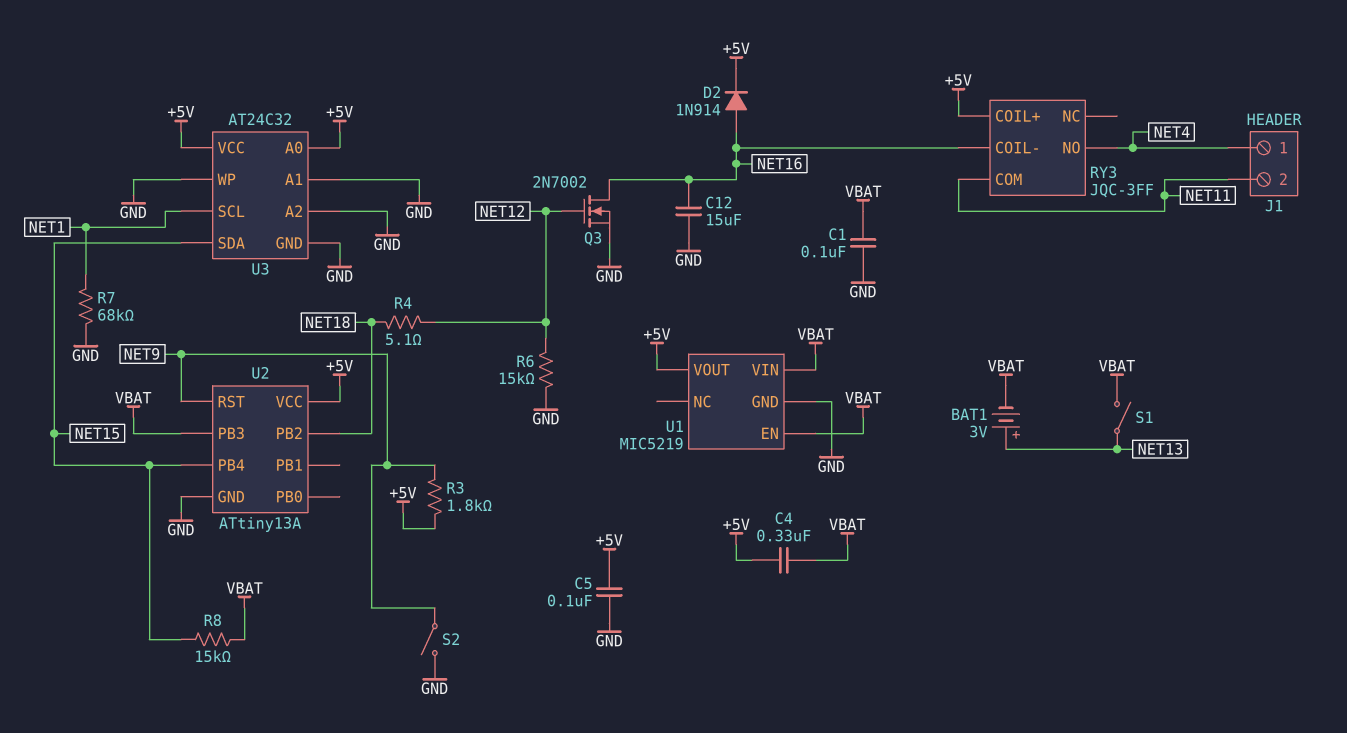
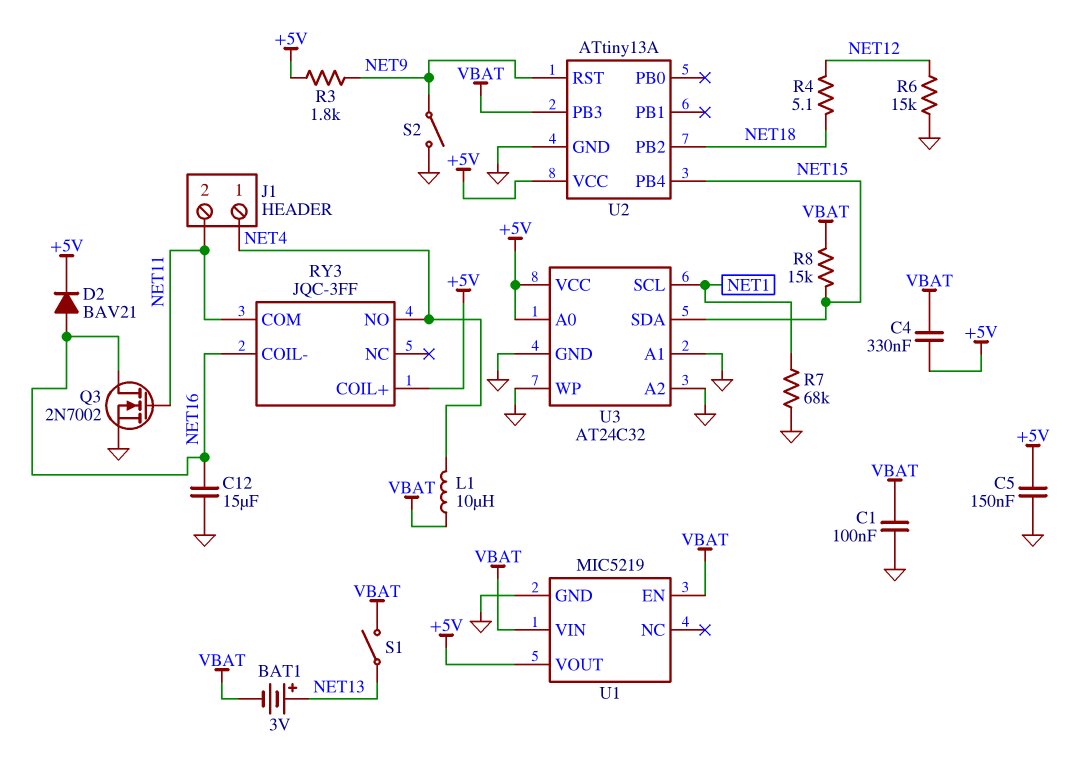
C5: 100nF (+5V, GND) -> 150nF (+5V, GND)
D2: diode 1N914 (A NET16, K +5V) -> diode BAV21 (A NET16, K +5V)
L1: none -> 10uH (NET4, VBAT)
Q3: NMOS 2N7002 (G NET12, D NET16, S GND) -> NMOS 2N7002 (G NET11, D NET16, S GND)

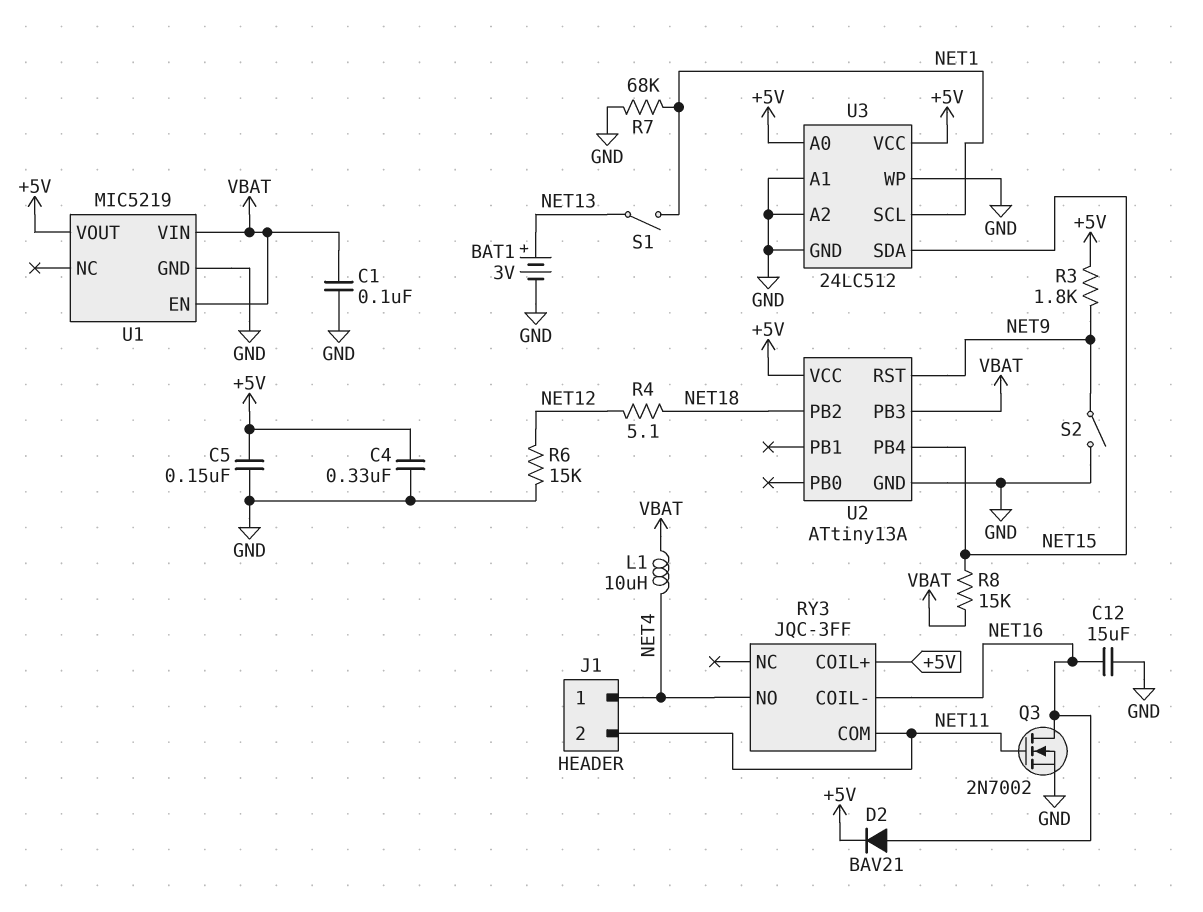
BAT1: 3V (plus NET13, minus VBAT) -> 3V (plus NET13, minus GND)
C4: 330nF (+5V, VBAT) -> 330nF (+5V, GND)
S1: switch (NET13, VBAT) -> switch (NET1, NET13)
U3: AT24C32 -> 24LC512

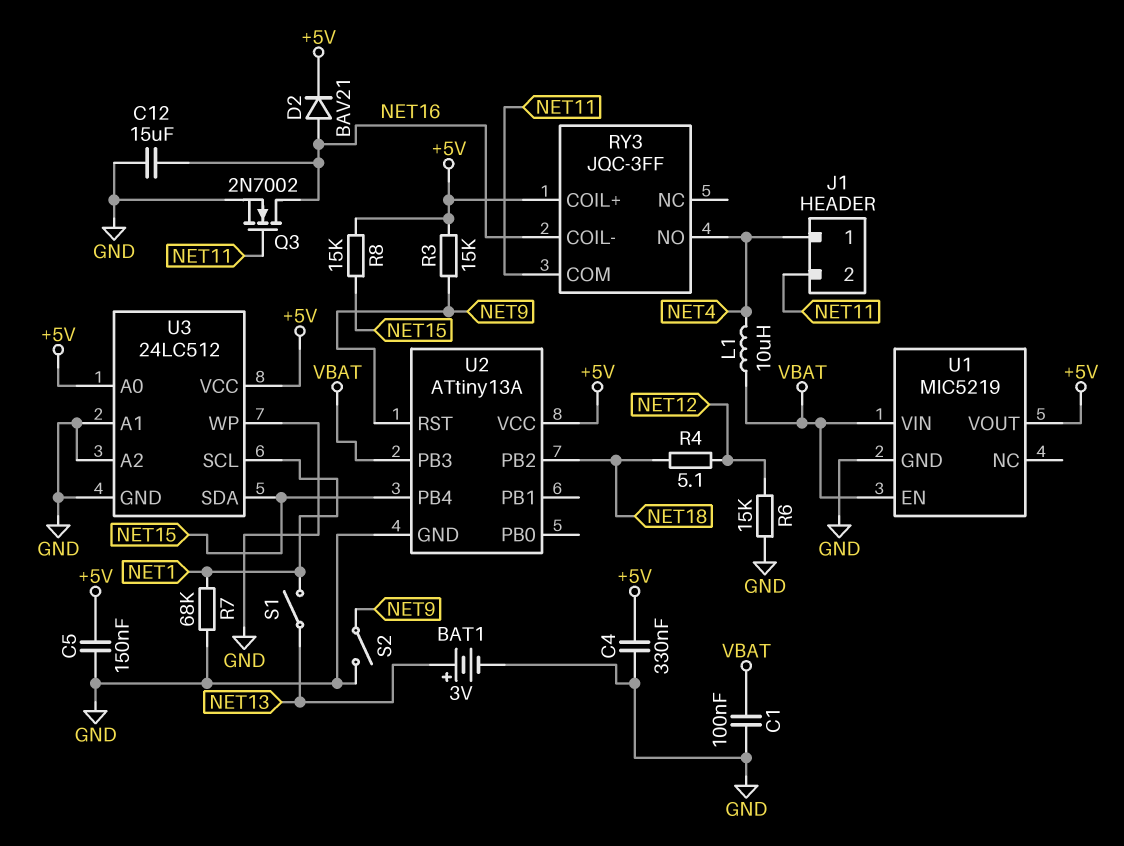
R3: 1.8k (+5V, NET9) -> 15k (+5V, NET9)
R8: 15k (NET15, VBAT) -> 15k (+5V, NET15)

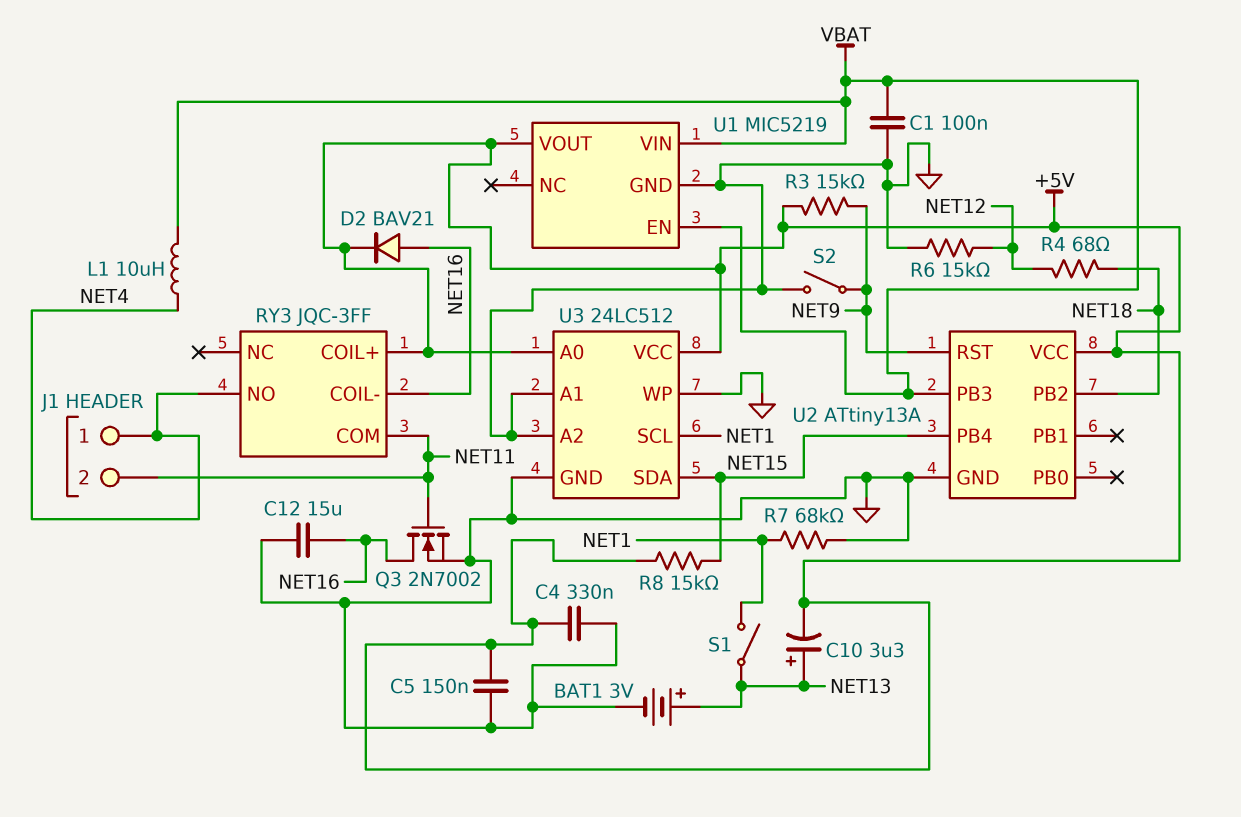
C10: none -> 3.3uF (plus NET13, minus +5V)
R4: 5.1 (NET12, NET18) -> 68 (NET12, NET18)

